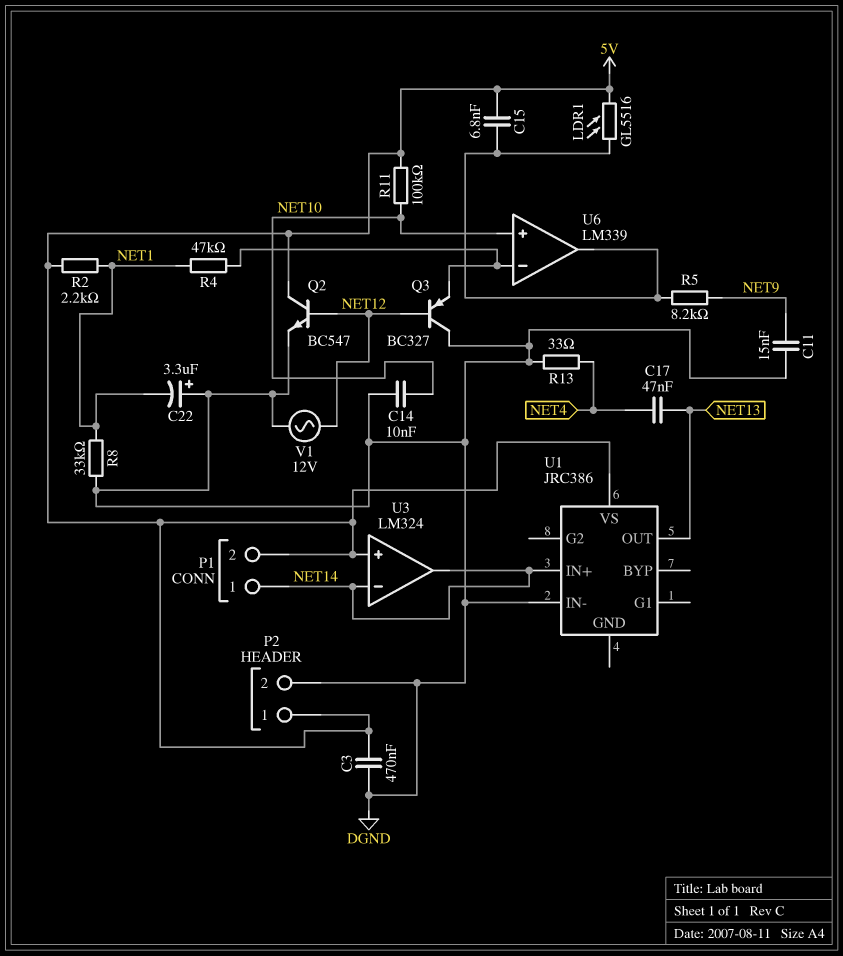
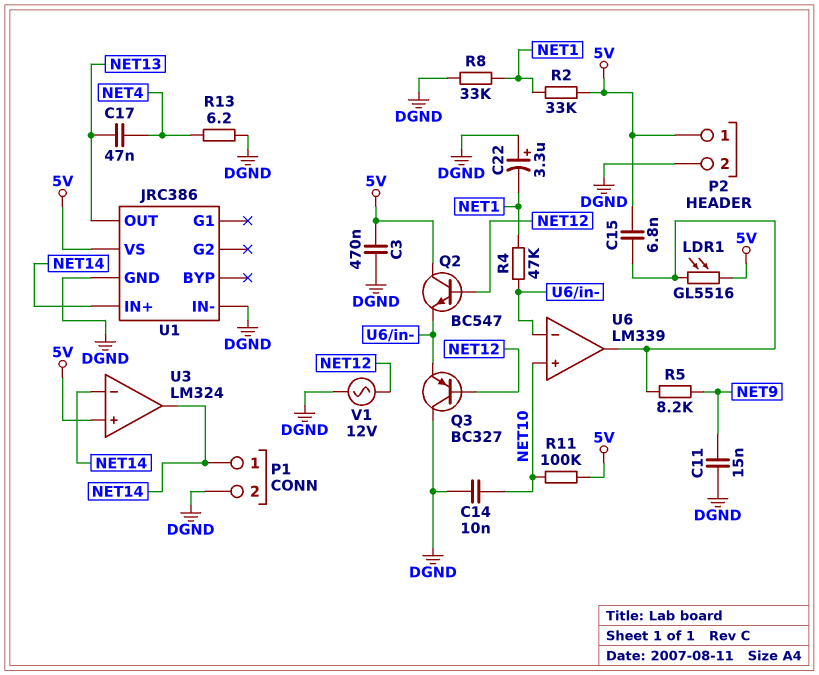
P1 pin 2: 5V -> DGND
Q2: NPN BC547 (B NET12, C 5V, E DGND) -> NPN BC547 (B NET12, C 5V, E U6/in-)
R2: 2.2k (5V, NET1) -> 33k (5V, NET1)
R13: 33 (DGND, NET4) -> 6.2 (DGND, NET4)
U1 pin GND: none -> DGND

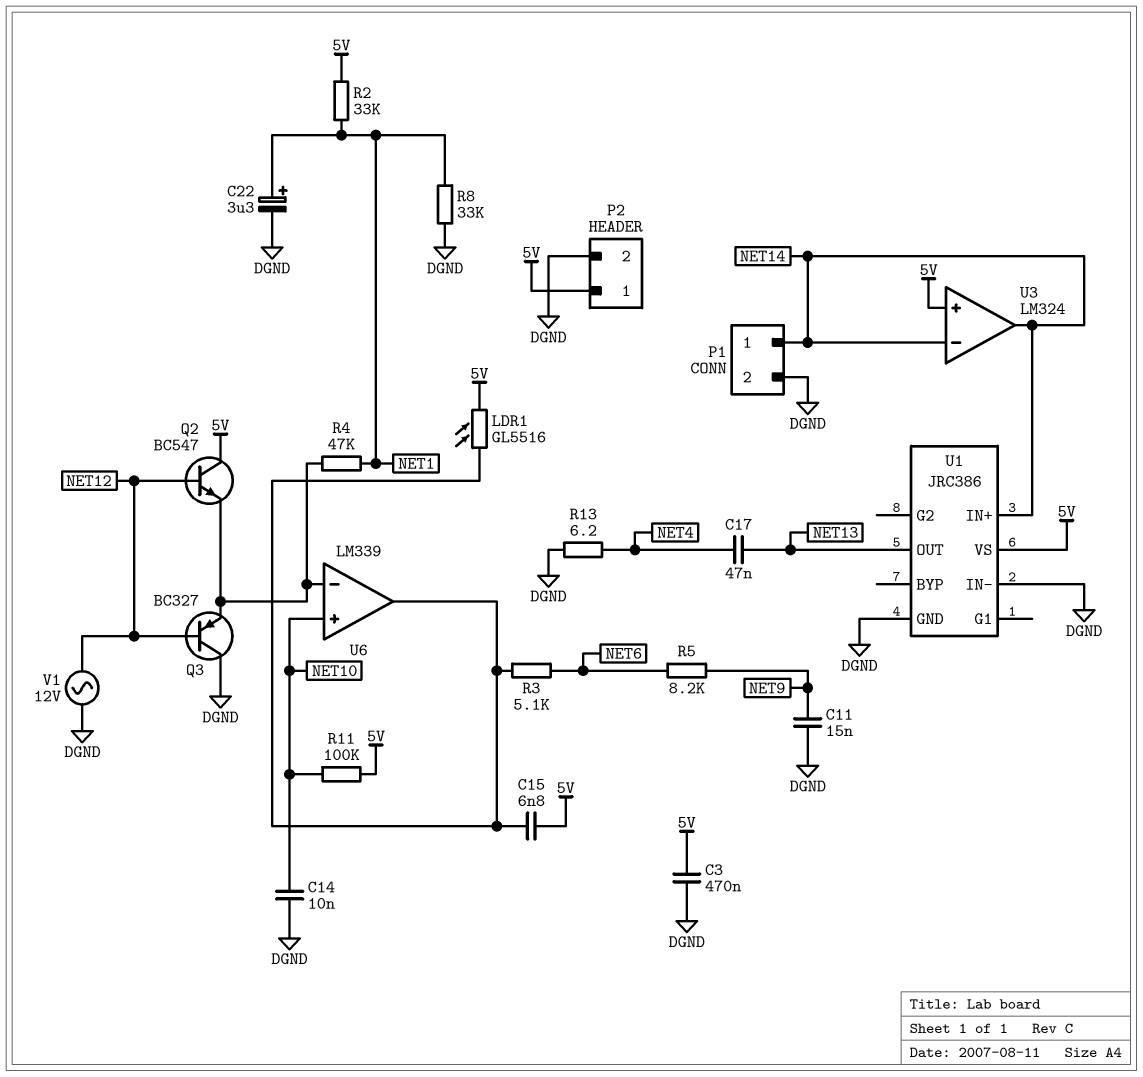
C22: 3.3uF (plus DGND, minus NET1) -> 3.3uF (plus NET1, minus DGND)
R3: none -> 5.1k (NET6, U6/out)
R5: 8.2k (NET9, U6/out) -> 8.2k (NET6, NET9)

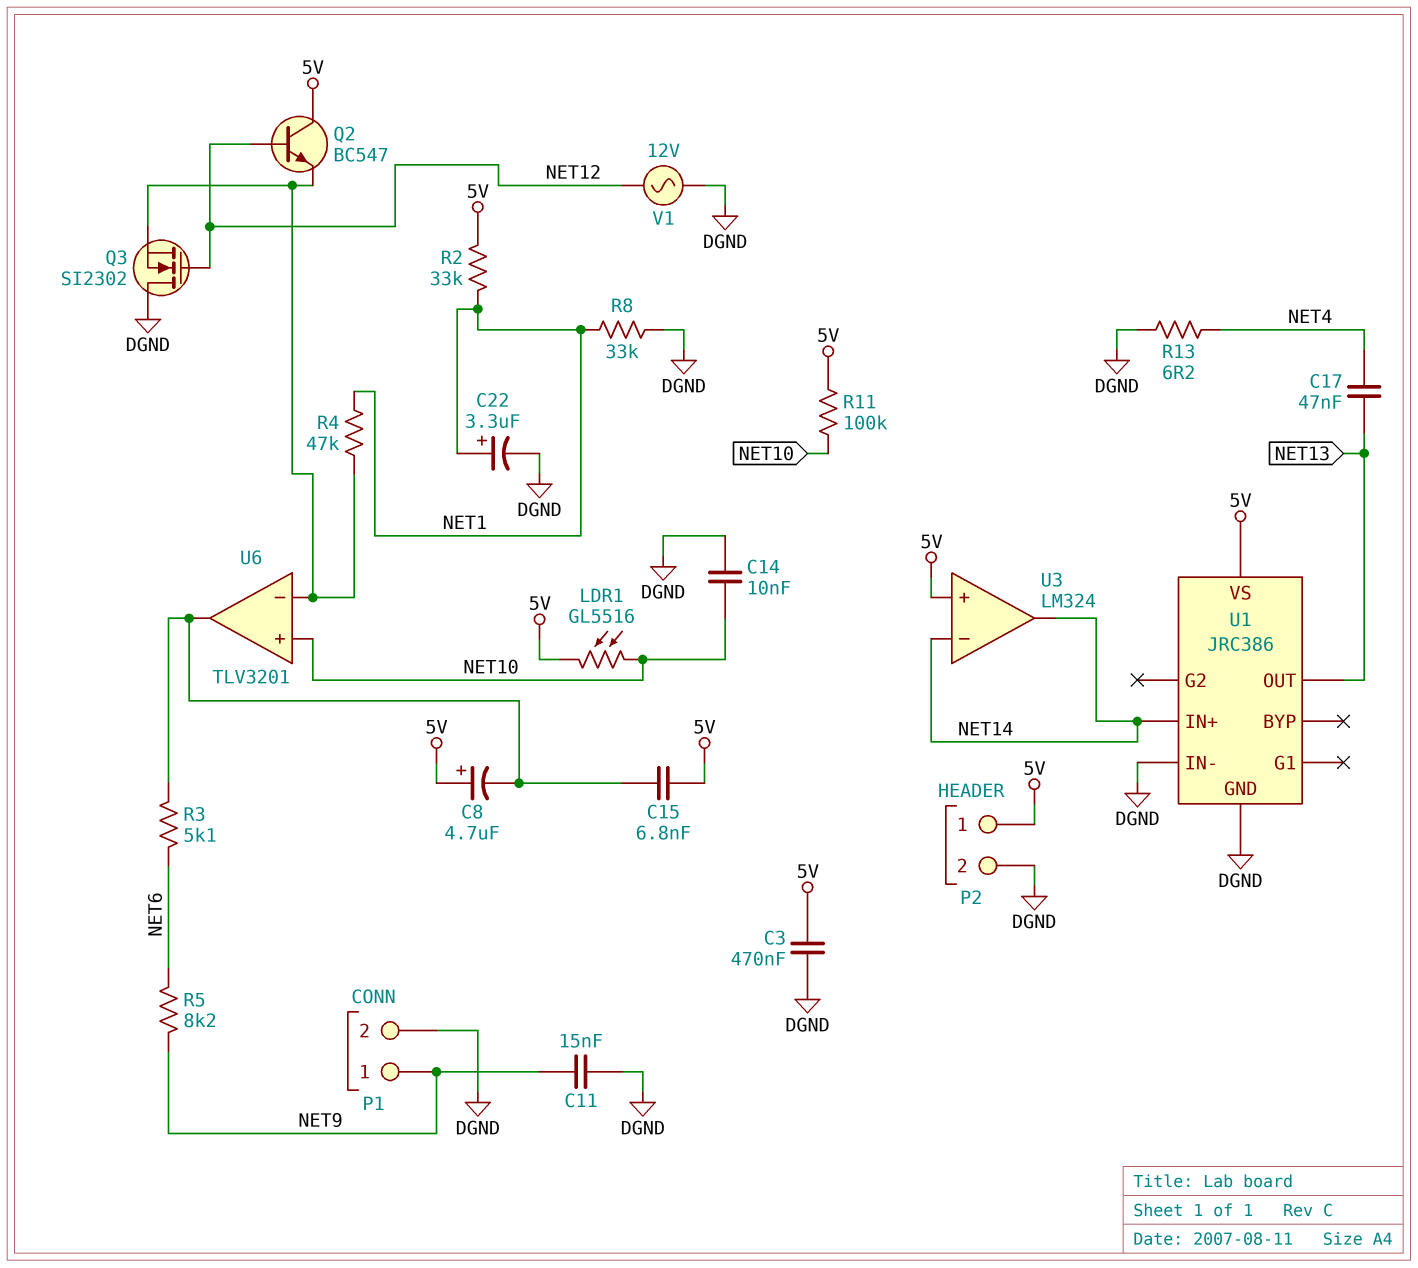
C8: none -> 4.7uF (plus 5V, minus U6/out)
LDR1: GL5516 (5V, U6/out) -> GL5516 (5V, NET10)
P1 pin 1: NET14 -> NET9
Q3: PNP BC327 (B NET12, C DGND, E U6/in-) -> NMOS SI2302 (G NET12, D DGND, S U6/in-)
U6: LM339 -> TLV3201

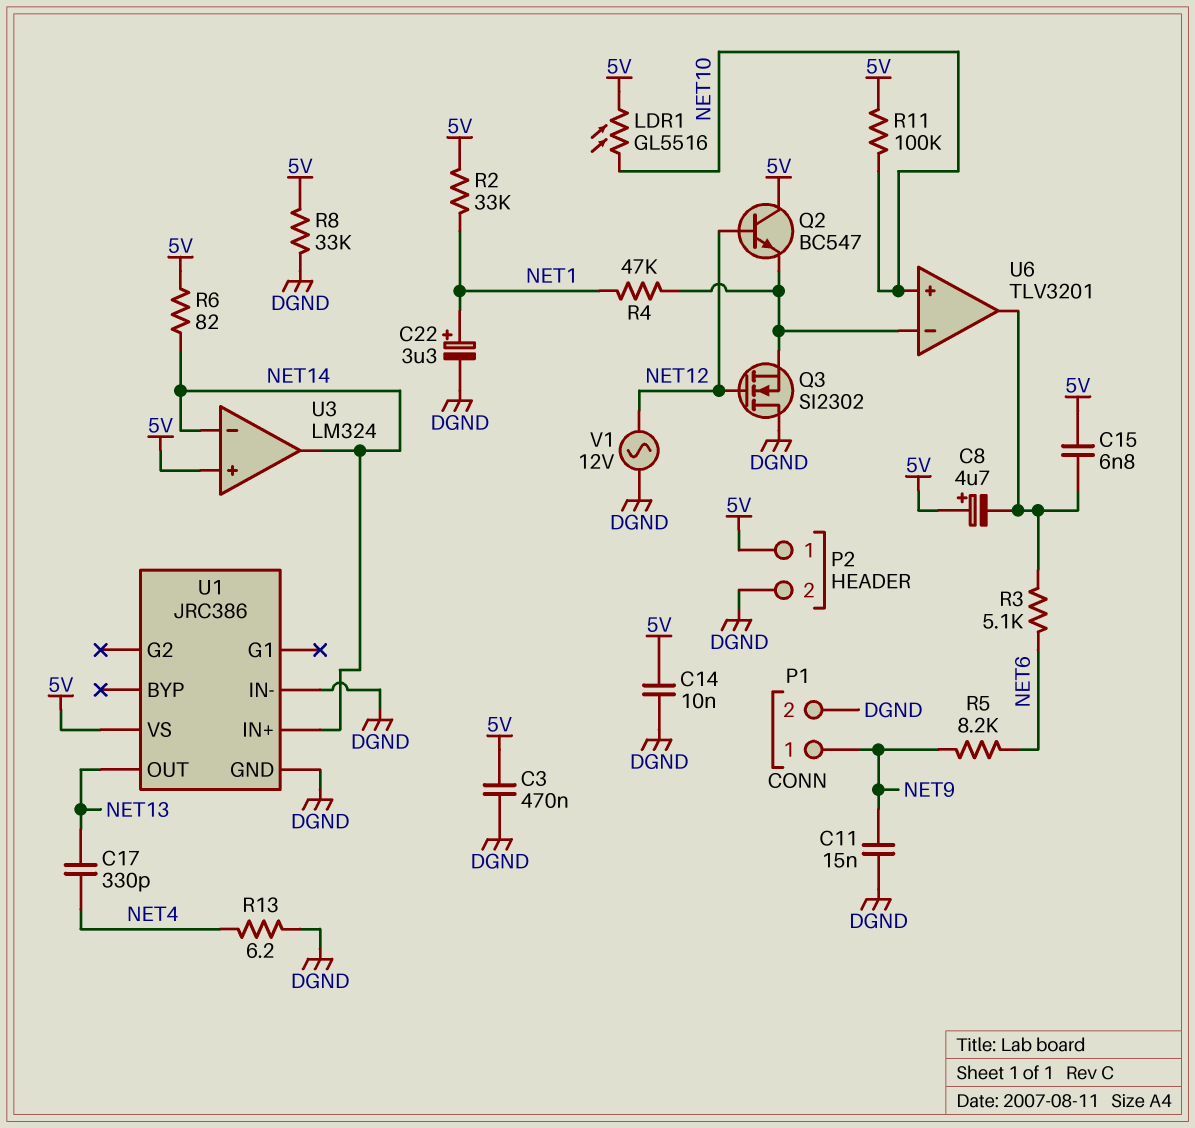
C14: 10nF (DGND, NET10) -> 10nF (5V, DGND)
C17: 47nF (NET4, NET13) -> 330pF (NET4, NET13)
R6: none -> 82 (5V, NET14)
R8: 33k (DGND, NET1) -> 33k (5V, DGND)

